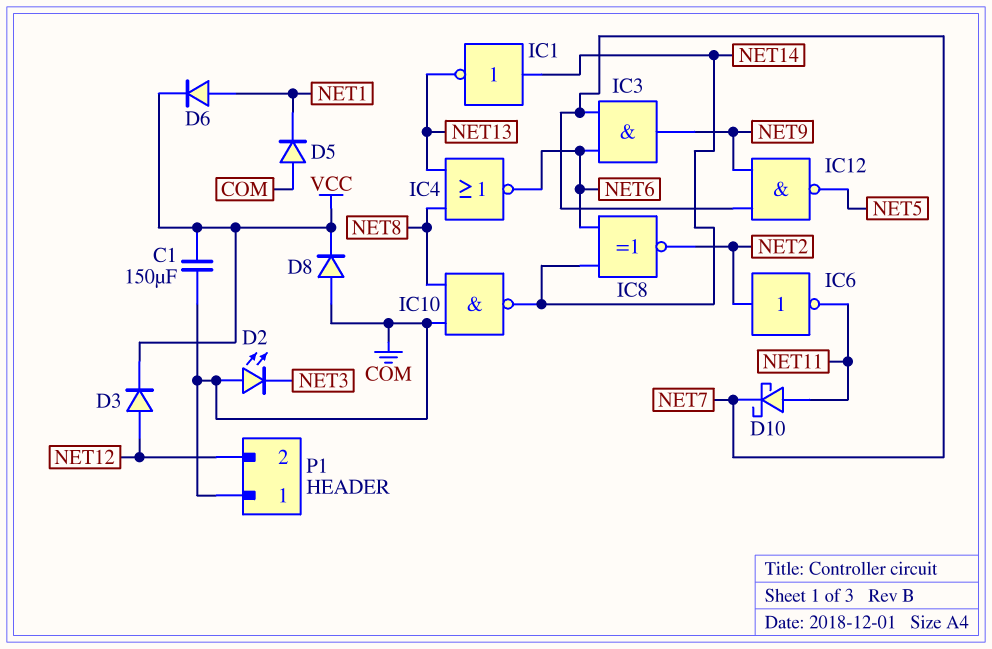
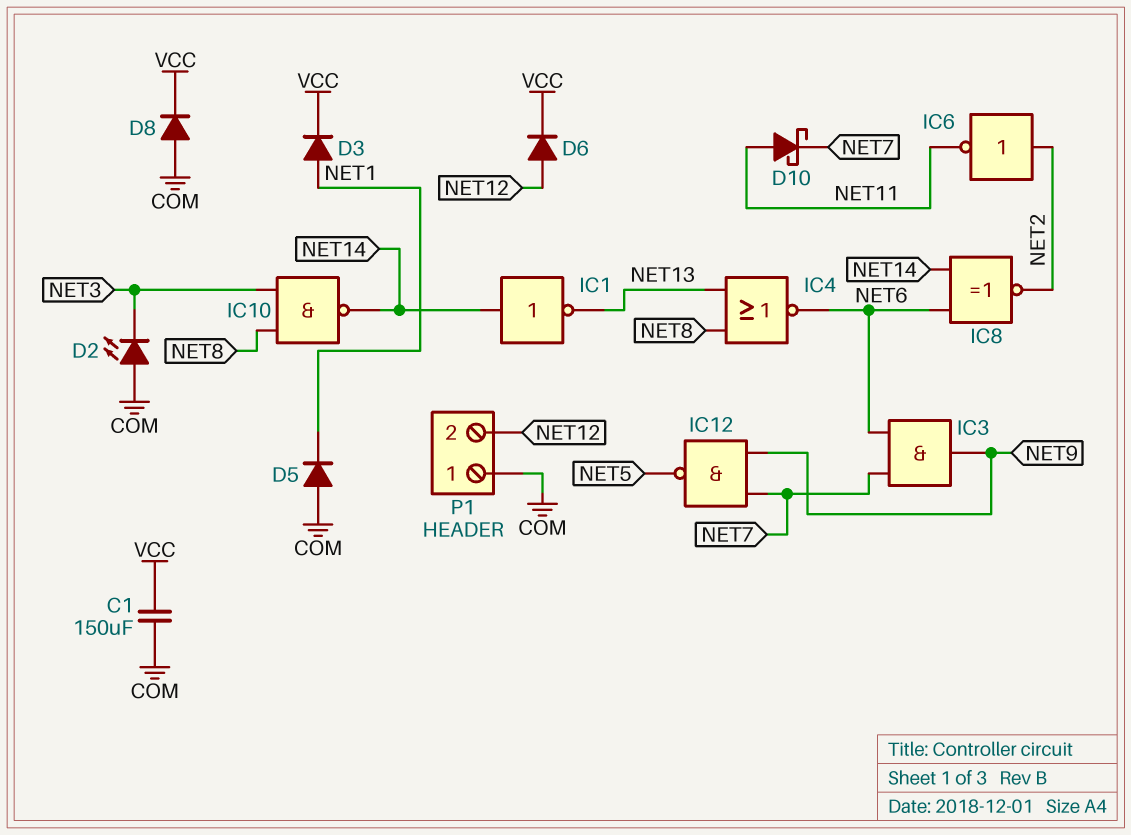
D3: diode (A NET12, K VCC) -> diode (A NET1, K VCC)
D6: diode (A NET1, K VCC) -> diode (A NET12, K VCC)
IC10: NAND (in COM, in NET8, out NET14) -> NAND (in NET3, in NET8, out NET14)

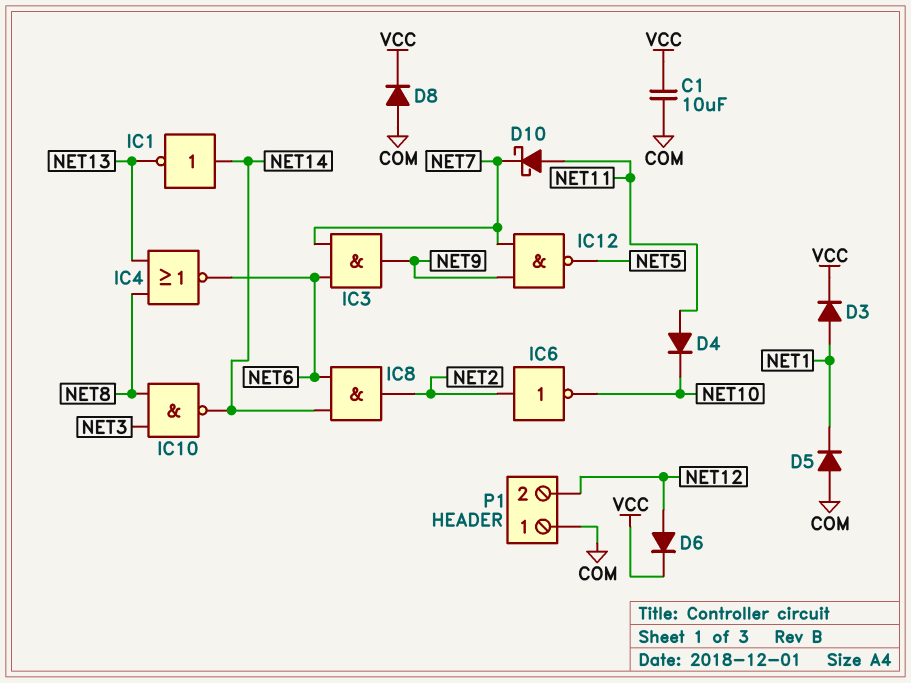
C1: 150uF (COM, VCC) -> 10uF (COM, VCC)
D2: LED (A COM, K NET3) -> none
D4: none -> diode (A NET11, K NET10)
IC6: NOT (in NET2, out NET11) -> NOT (in NET2, out NET10)
IC8: XNOR (in NET6, in NET14, out NET2) -> AND (in NET6, in NET14, out NET2)

